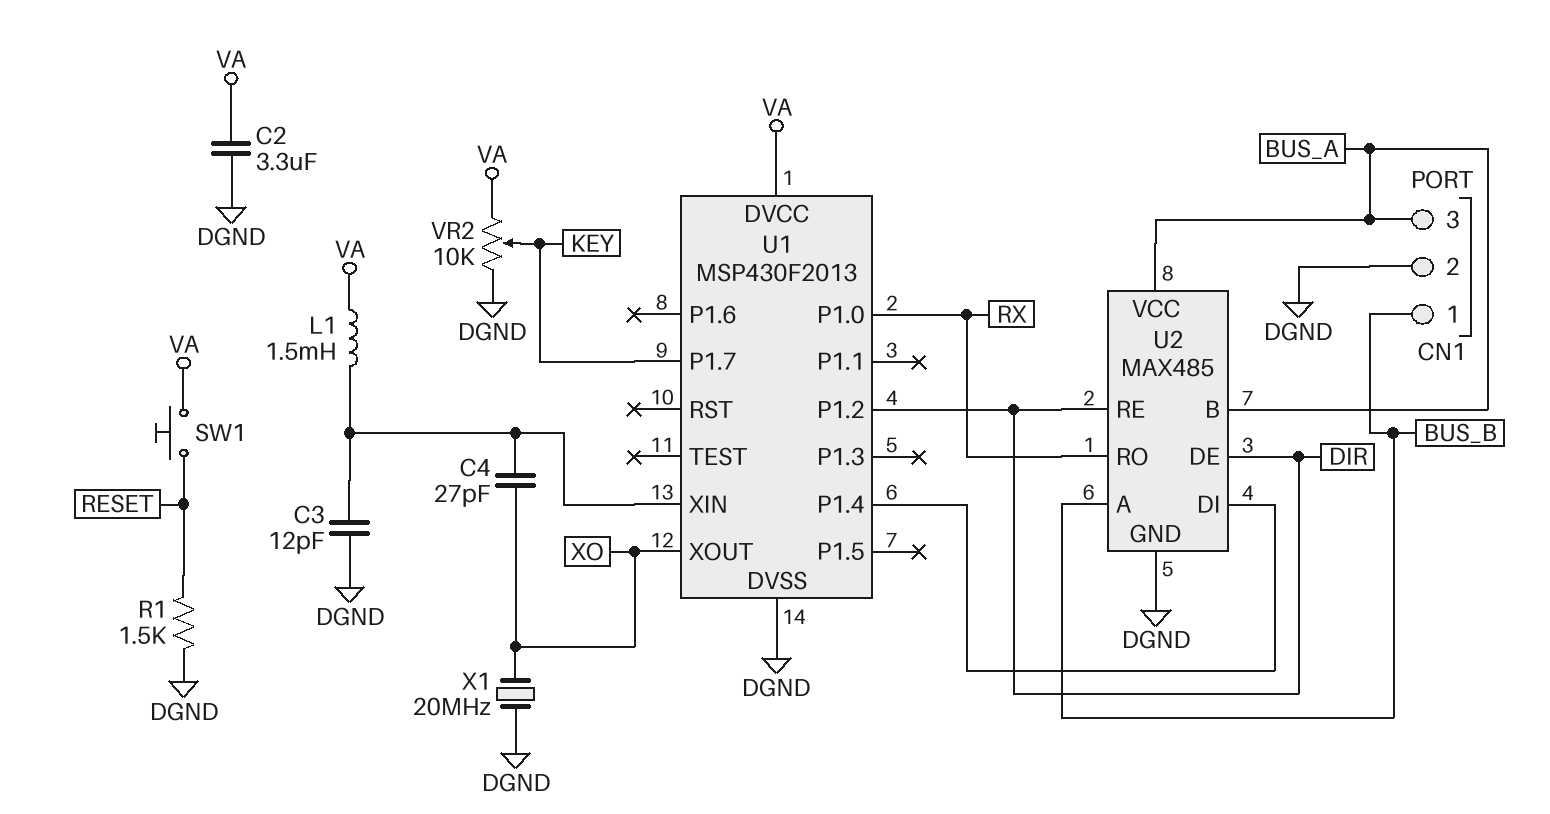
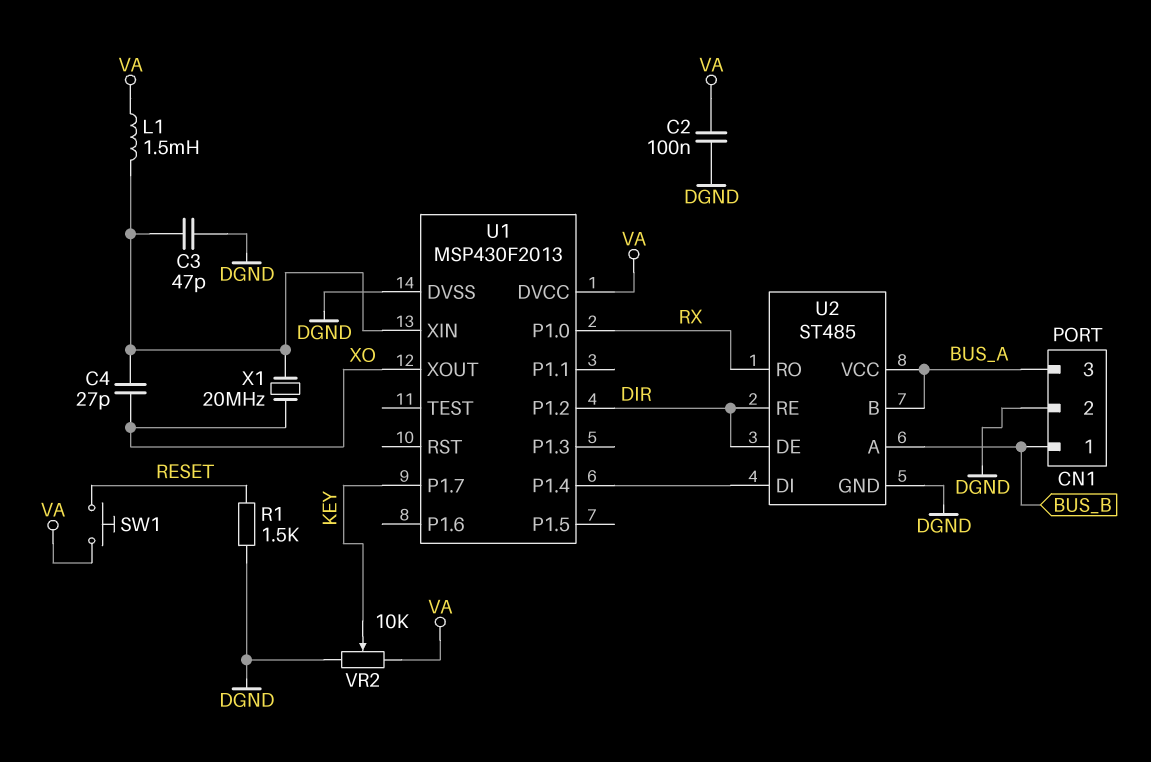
C2: 3.3uF (DGND, VA) -> 100nF (DGND, VA)
C3: 12pF (DGND, U1/XIN) -> 47pF (DGND, U1/XIN)
U2: MAX485 -> ST485
X1: 20MHz (DGND, XO) -> 20MHz (U1/XIN, XO)

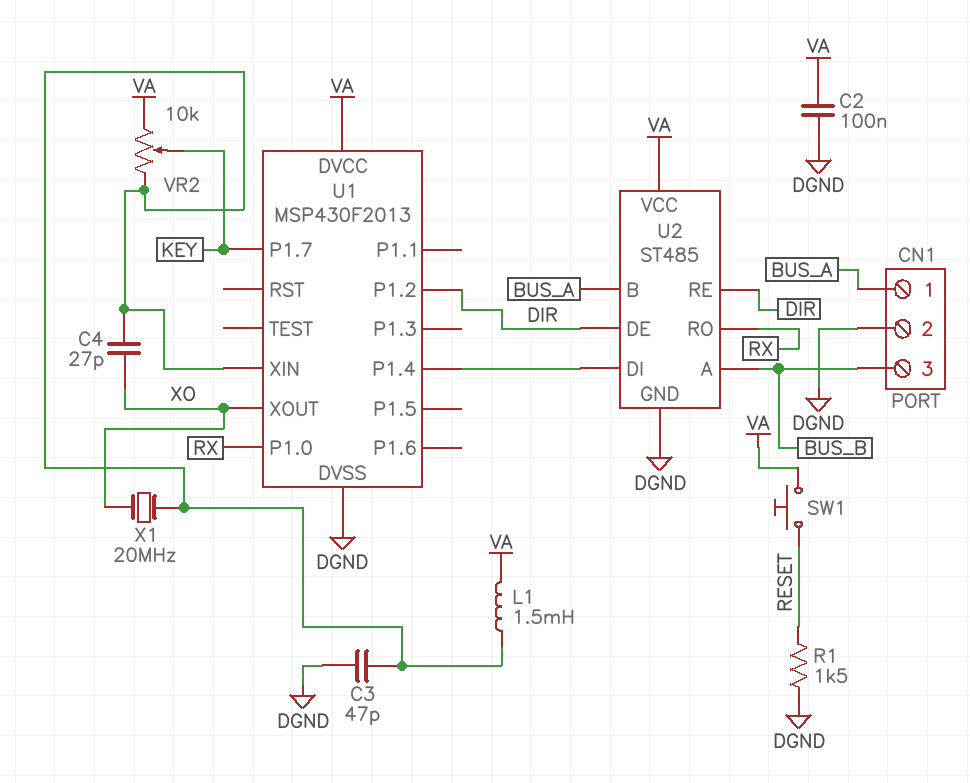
CN1 pin 1: BUS_B -> BUS_A
CN1 pin 3: BUS_A -> BUS_B
U2 pin VCC: BUS_A -> VA
VR2: 10k (DGND, VA, wiper KEY) -> 10k (U1/XIN, VA, wiper KEY)

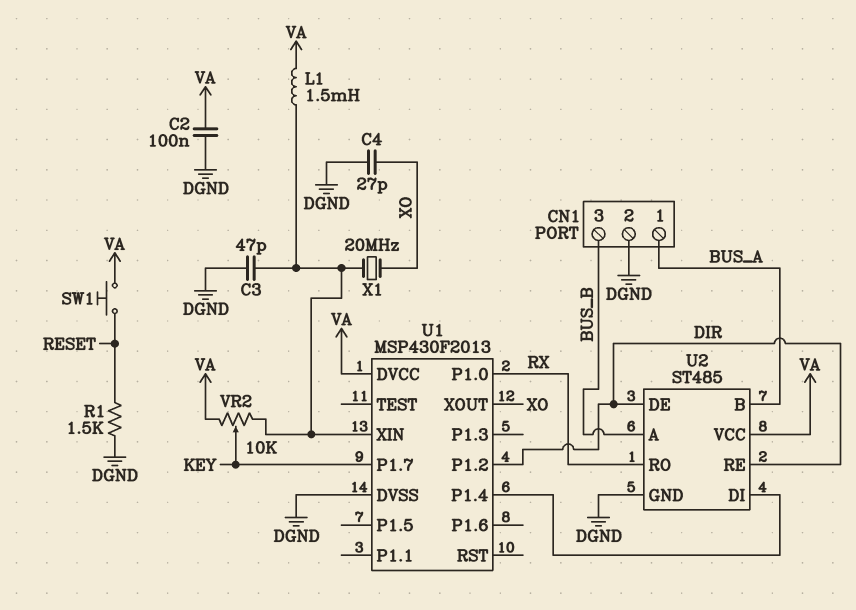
C4: 27pF (U1/XIN, XO) -> 27pF (DGND, XO)

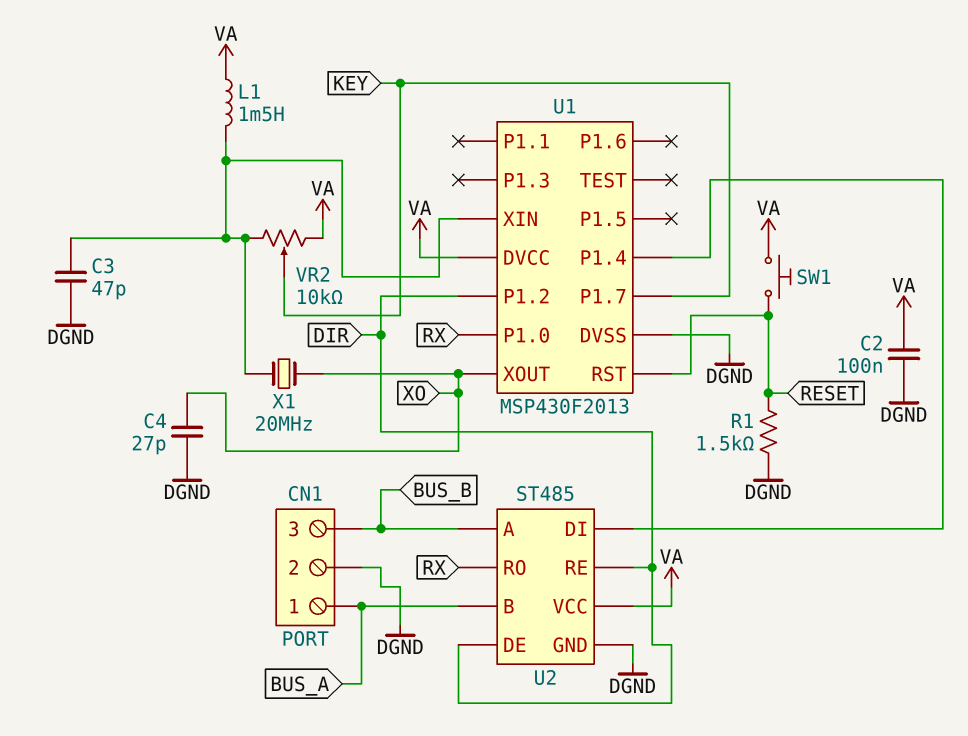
U1 pin RST: none -> RESET

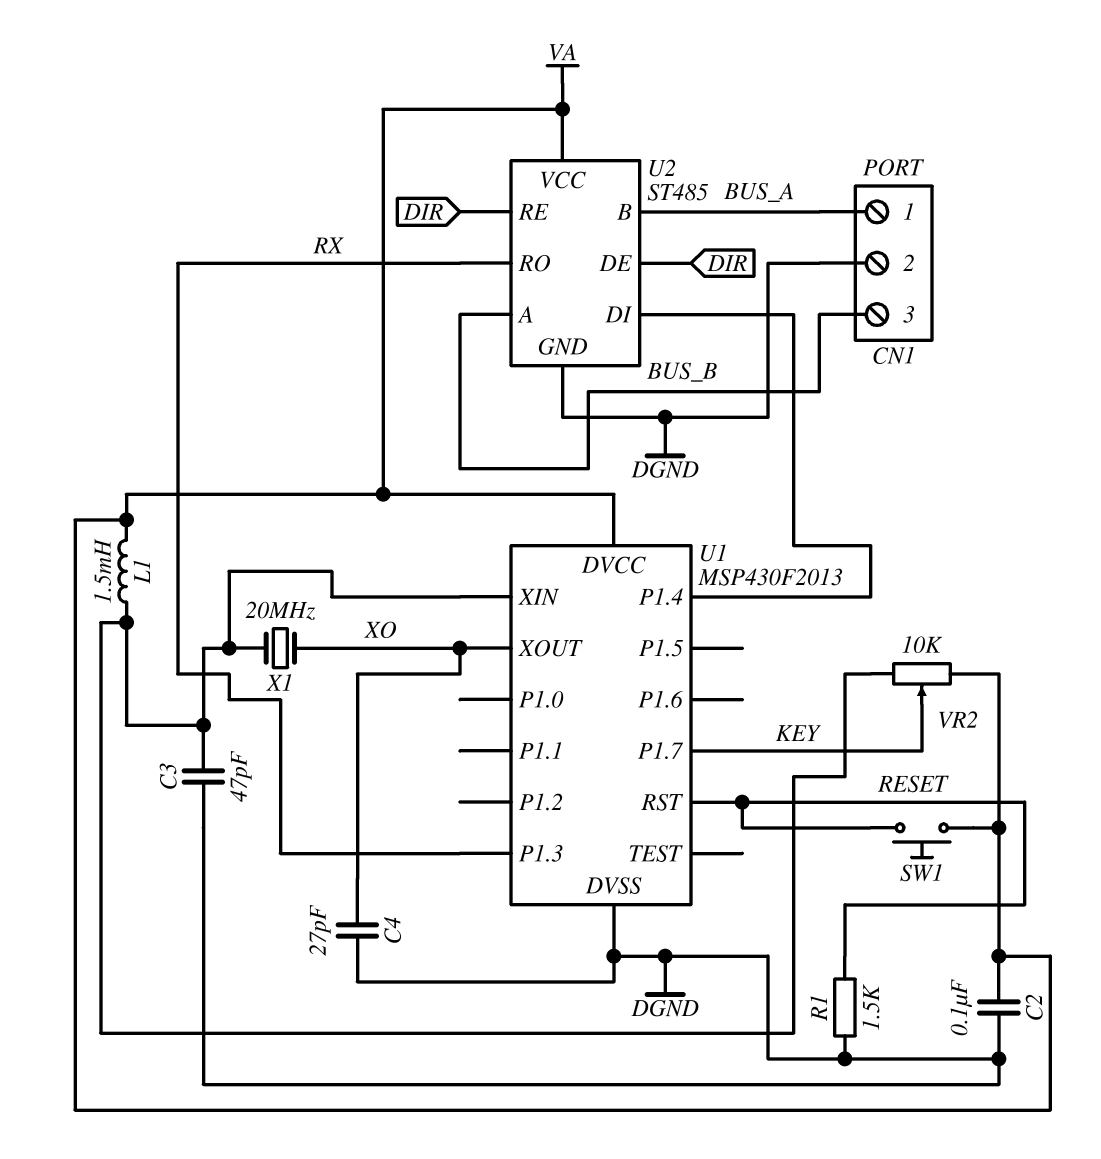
U1 pin P1.0: RX -> none
U1 pin P1.2: DIR -> none
U1 pin P1.3: none -> RX

